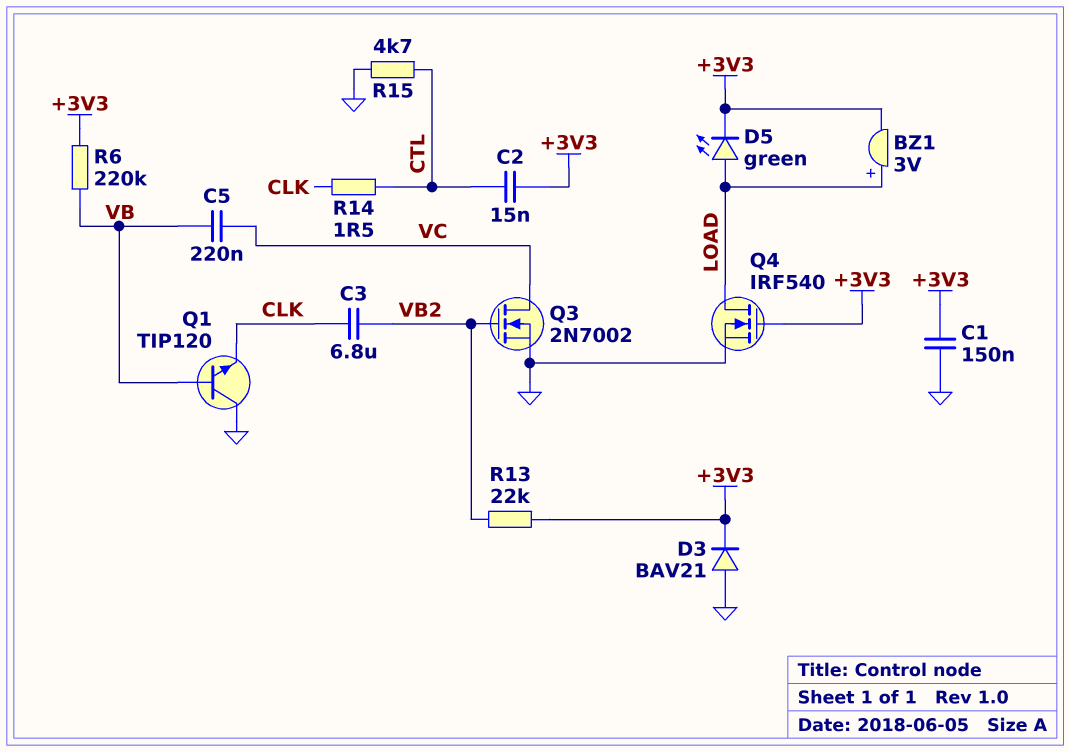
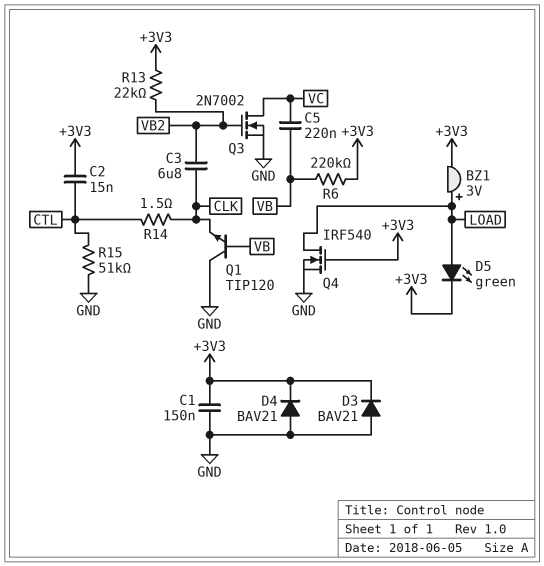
D4: none -> diode BAV21 (A GND, K +3V3)
R15: 4.7k (CTL, GND) -> 51k (CTL, GND)

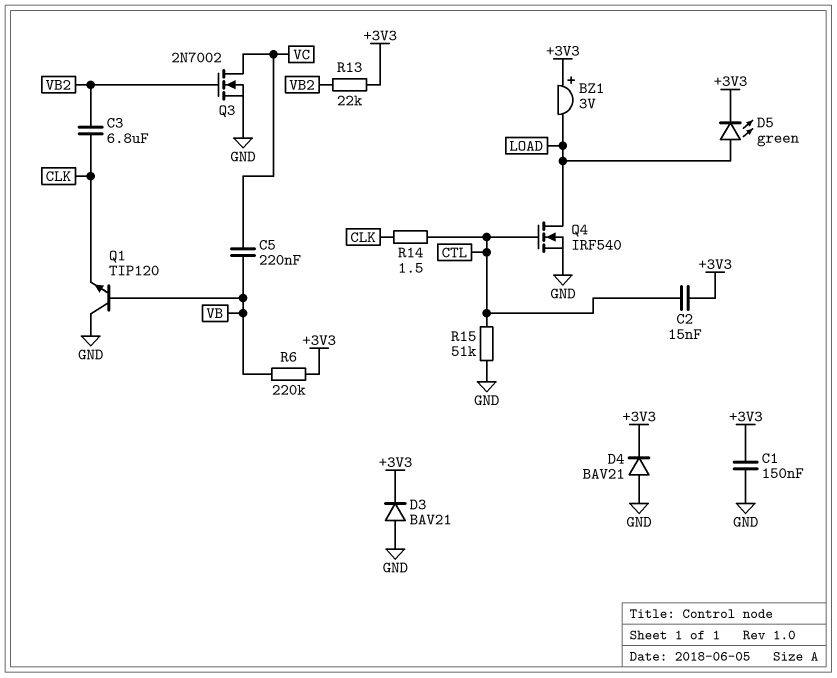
BZ1: buzzer 3V (plus LOAD, minus +3V3) -> buzzer 3V (plus +3V3, minus LOAD)
Q4: NMOS IRF540 (G +3V3, D LOAD, S GND) -> NMOS IRF540 (G CTL, D LOAD, S GND)

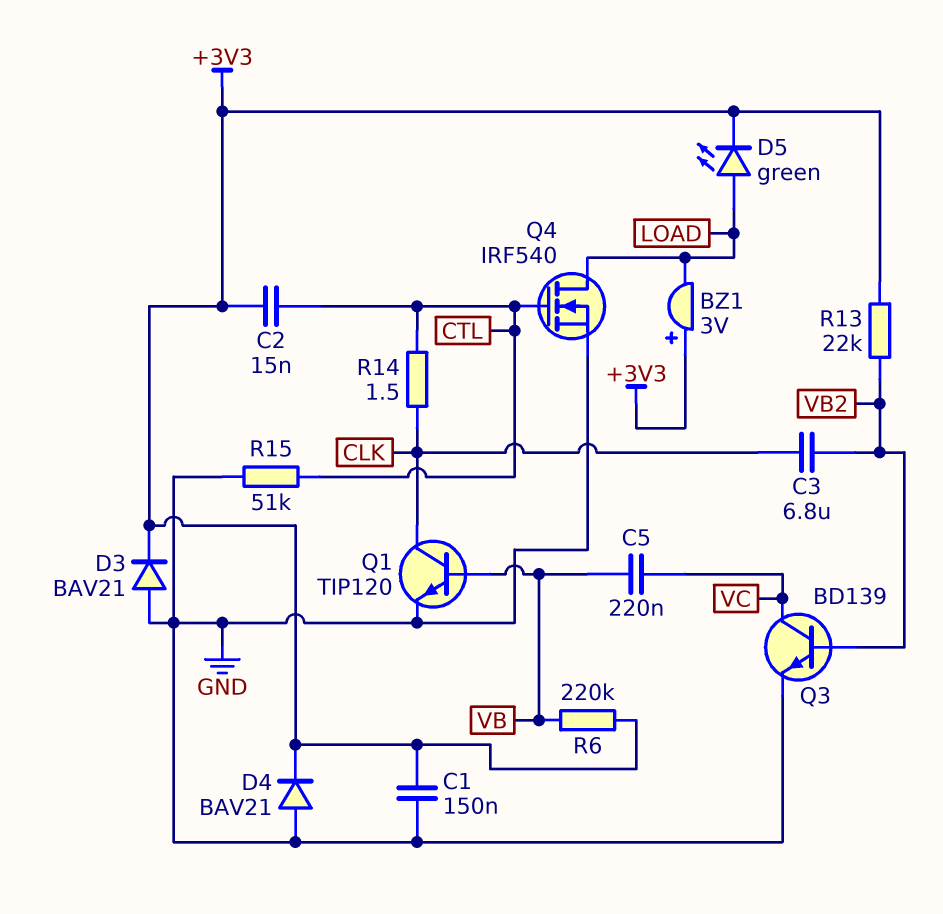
Q1: NPN TIP120 (B VB, C GND, E CLK) -> NPN TIP120 (B VB, C CLK, E GND)
Q3: NMOS 2N7002 (G VB2, D VC, S GND) -> NPN BD139 (B VB2, C VC, E GND)

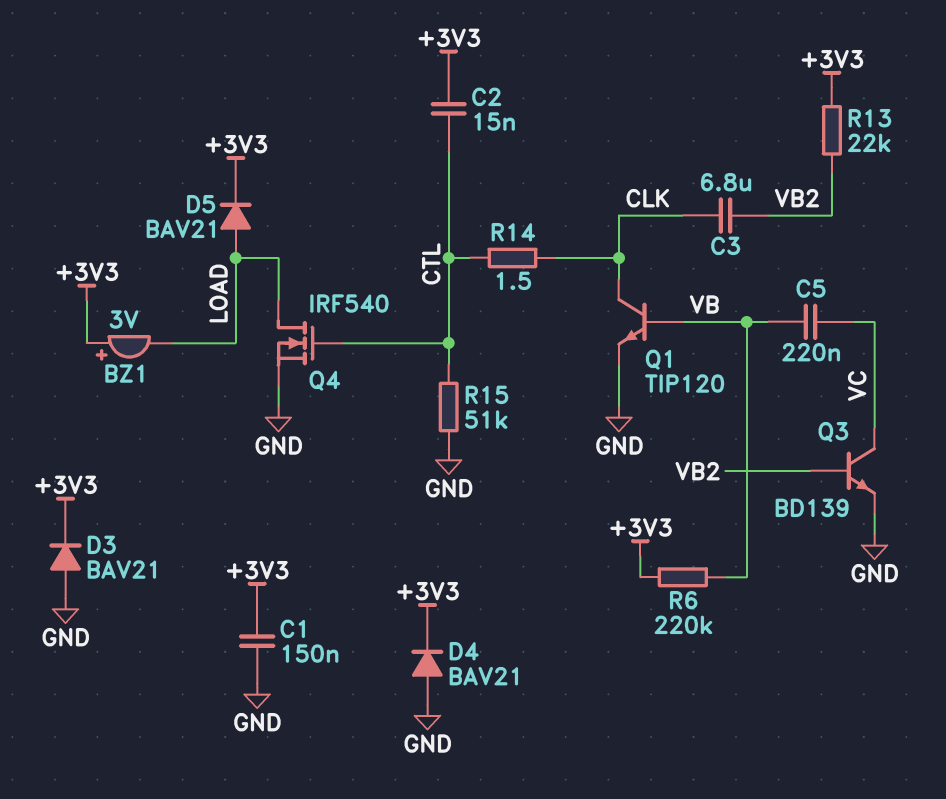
D5: LED green (A LOAD, K +3V3) -> diode BAV21 (A LOAD, K +3V3)

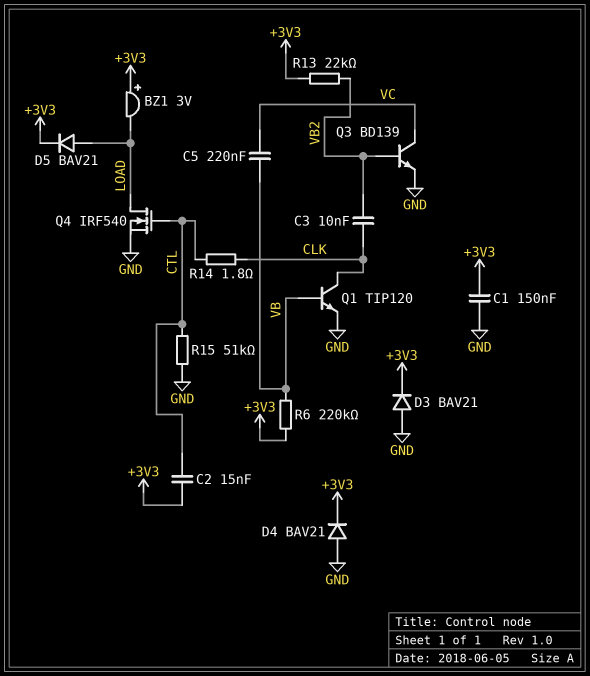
C3: 6.8uF (CLK, VB2) -> 10nF (CLK, VB2)
R14: 1.5 (CLK, CTL) -> 1.8 (CLK, CTL)

